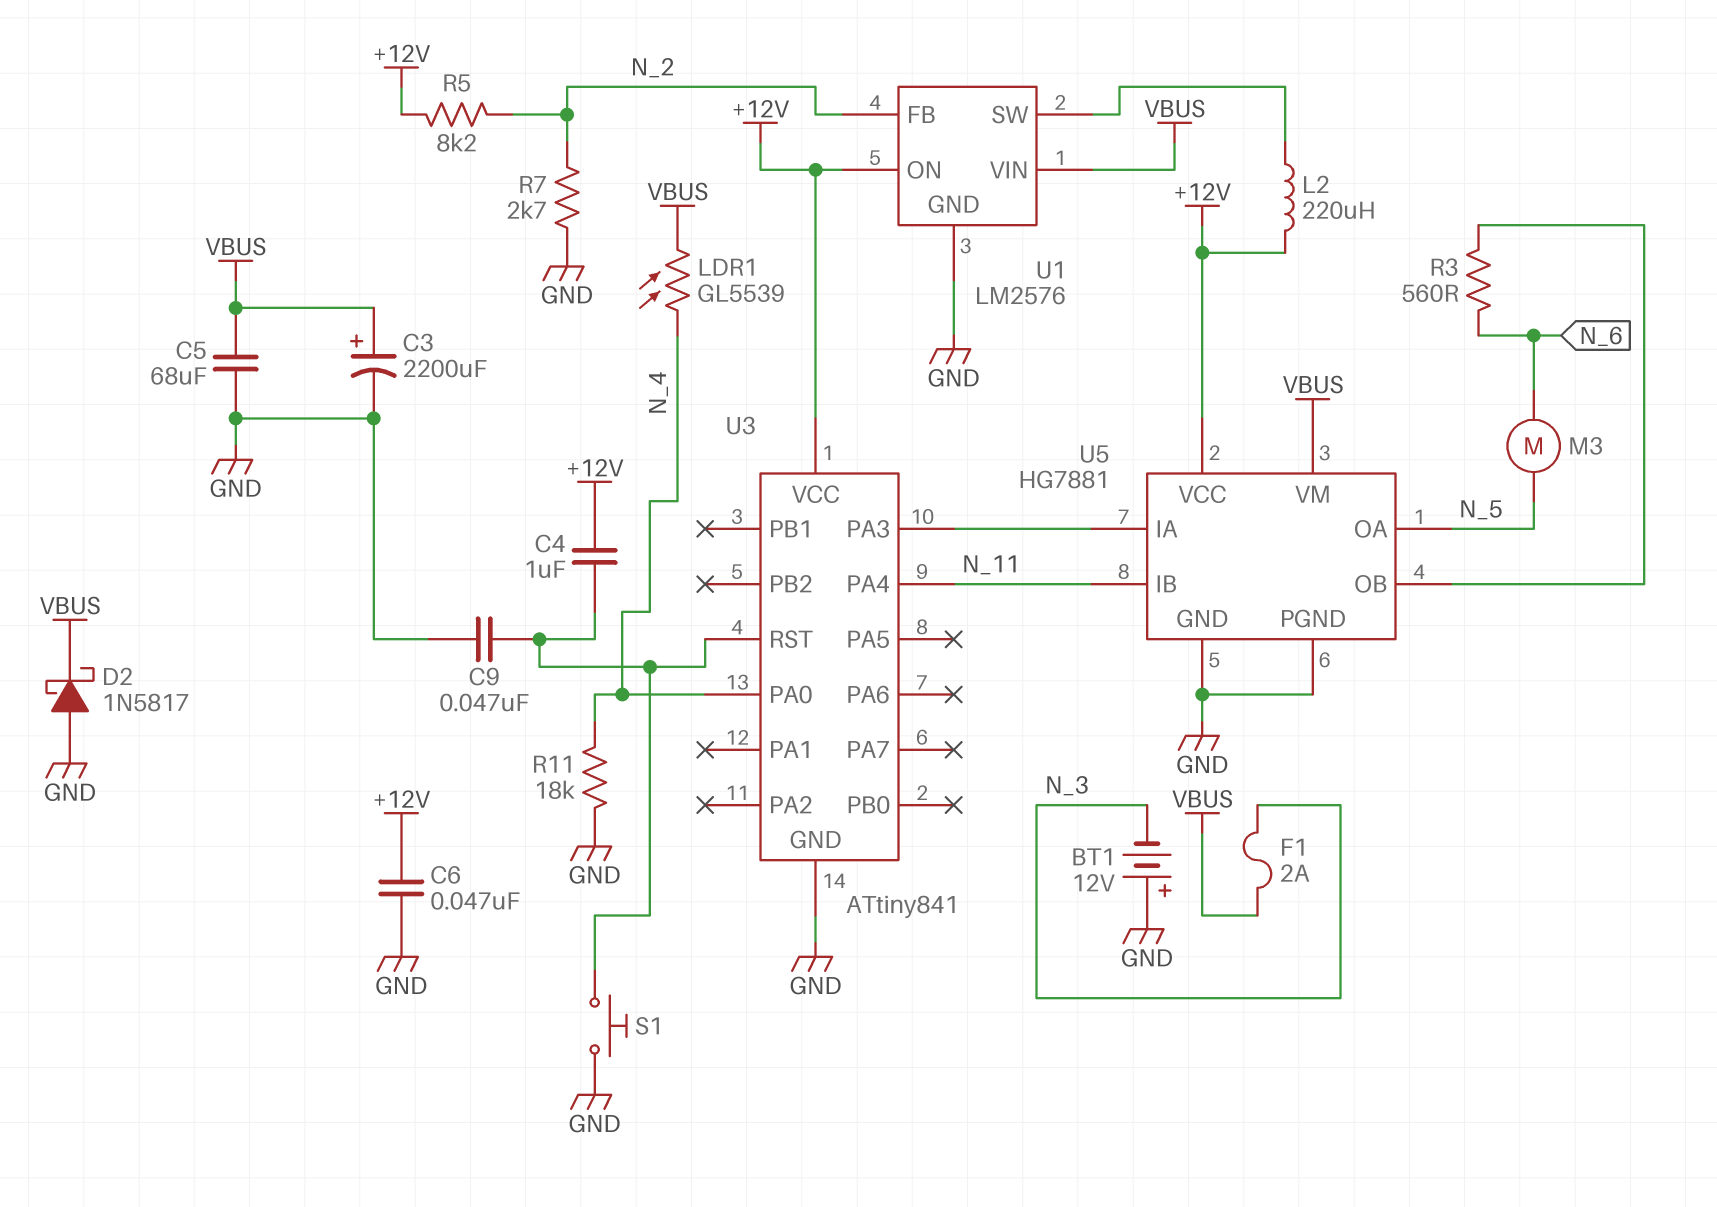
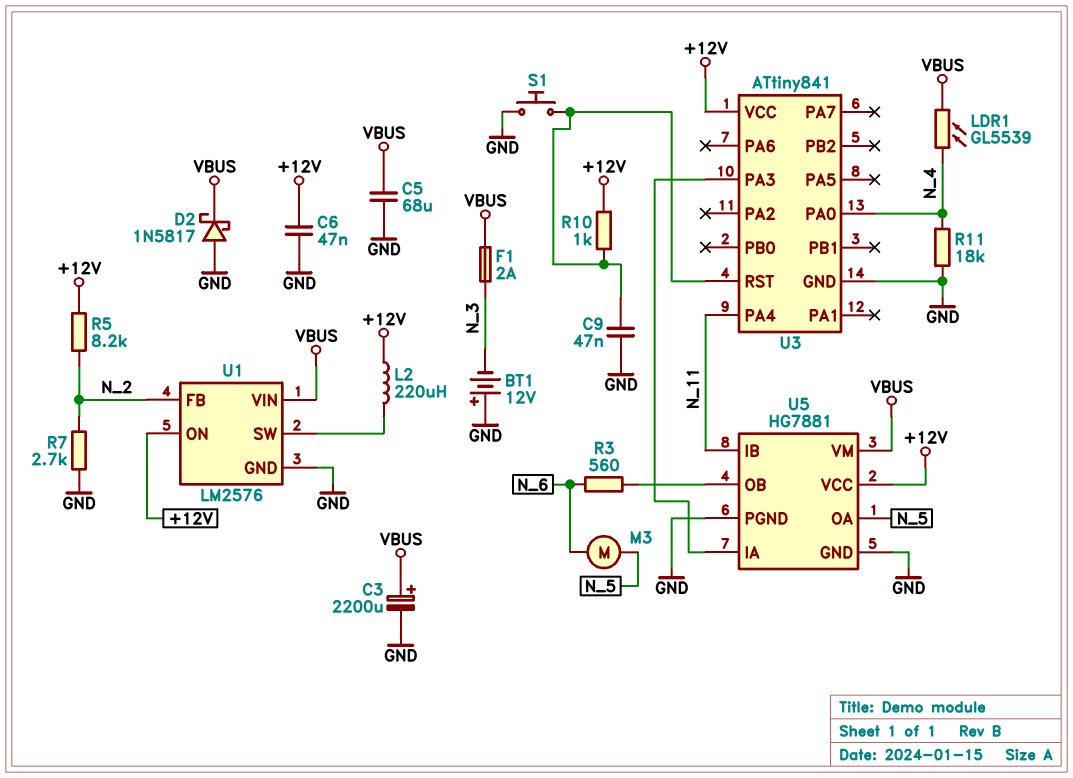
C4: 1uF (+12V, U3/RST) -> none
R10: none -> 1k (+12V, U3/RST)

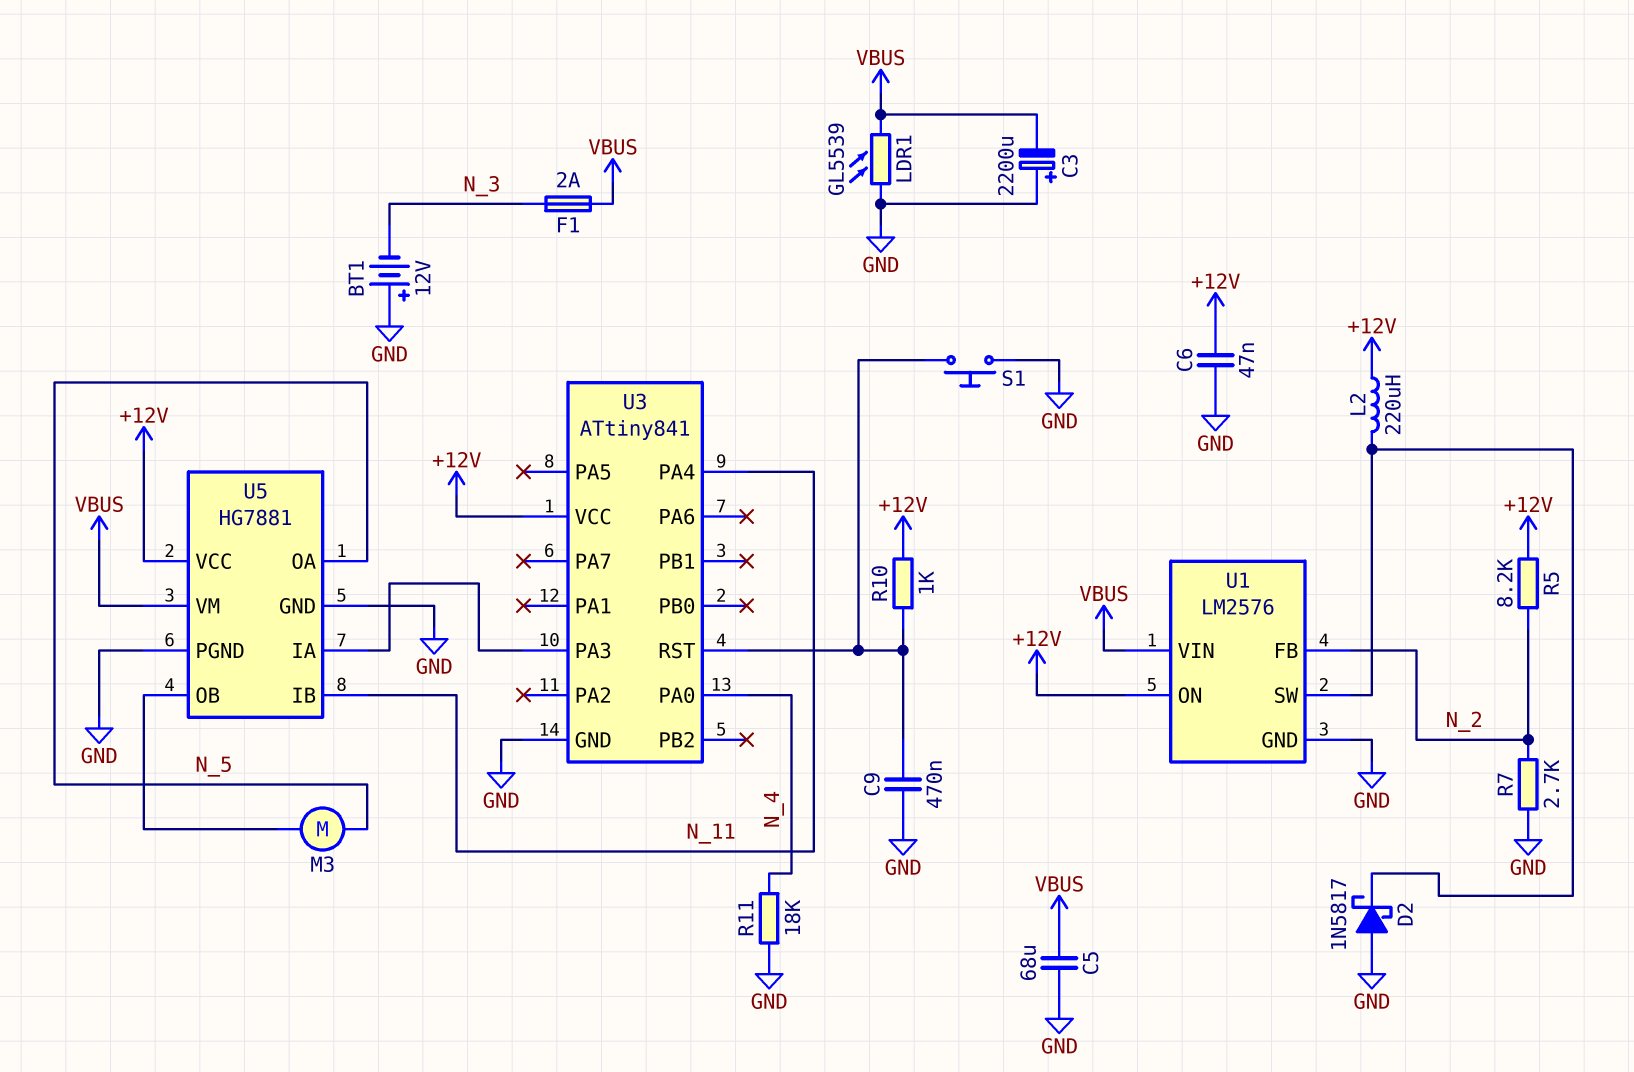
C3: 2200uF (plus VBUS, minus GND) -> 2200uF (plus GND, minus VBUS)
C9: 47nF (GND, U3/RST) -> 470nF (GND, U3/RST)
D2: schottky 1N5817 (A GND, K VBUS) -> schottky 1N5817 (A GND, K U1/SW)
LDR1: GL5539 (N_4, VBUS) -> GL5539 (GND, VBUS)
M3: motor (N_5, N_6) -> motor (N_5, U5/OB)
R3: 560 (N_6, U5/OB) -> none

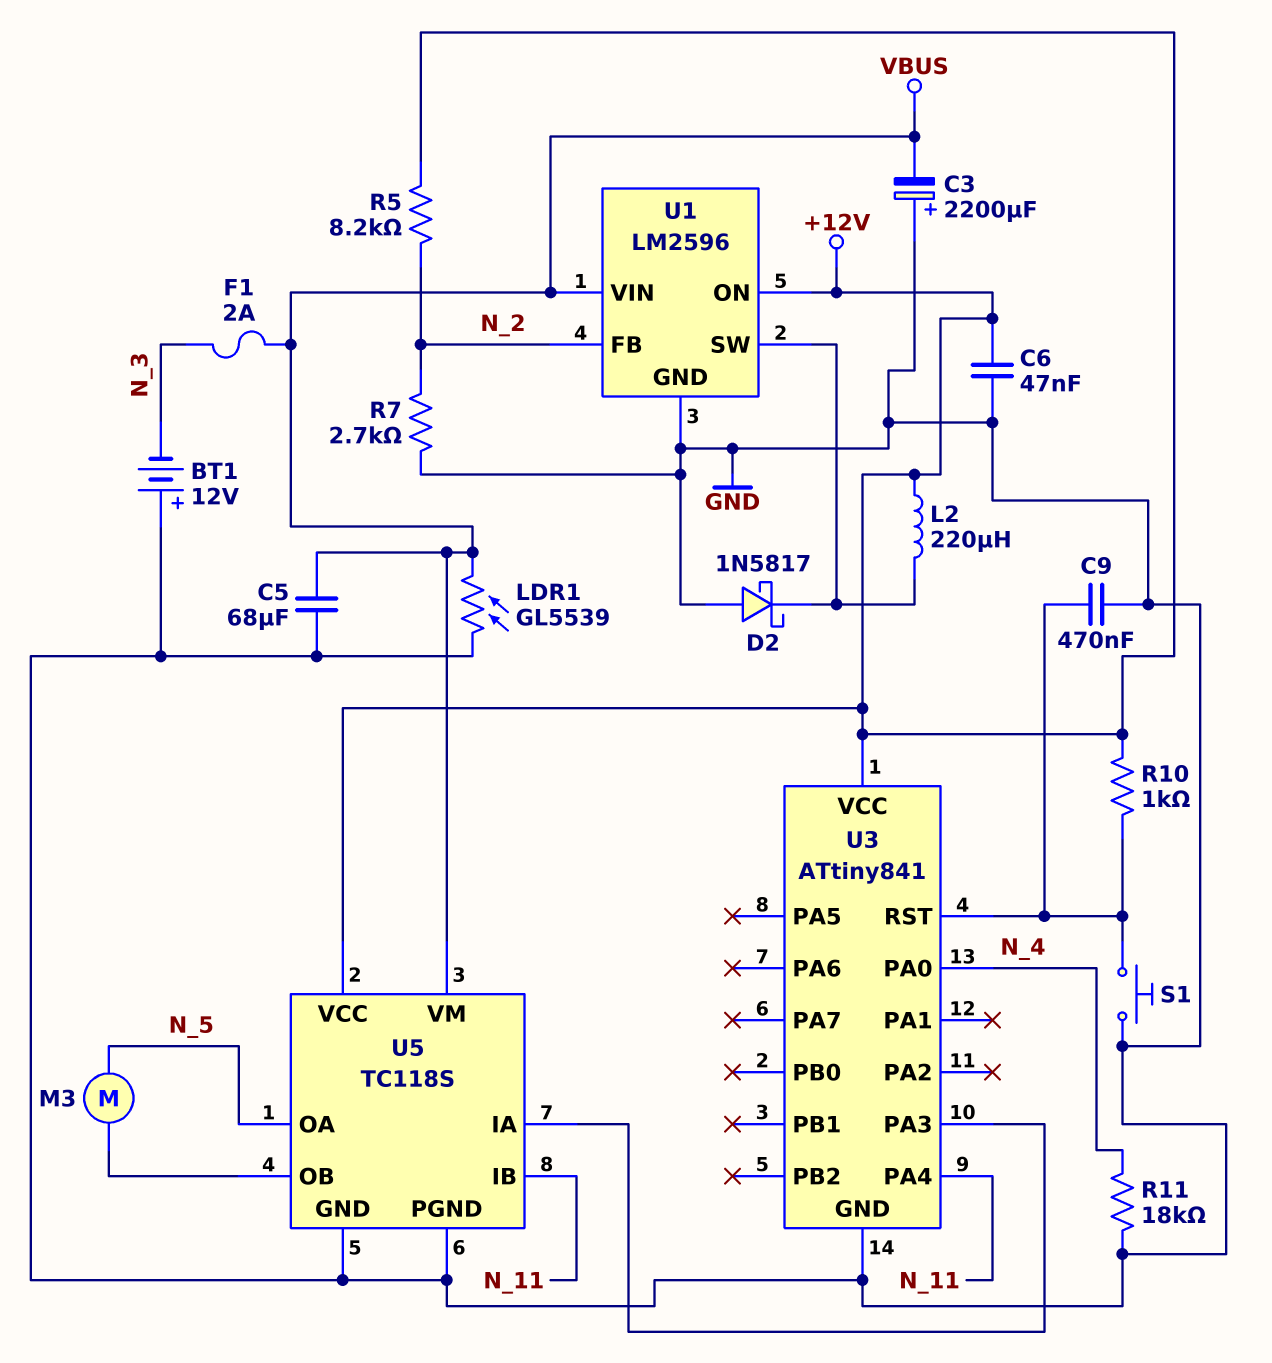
U1: LM2576 -> LM2596
U5: HG7881 -> TC118S

